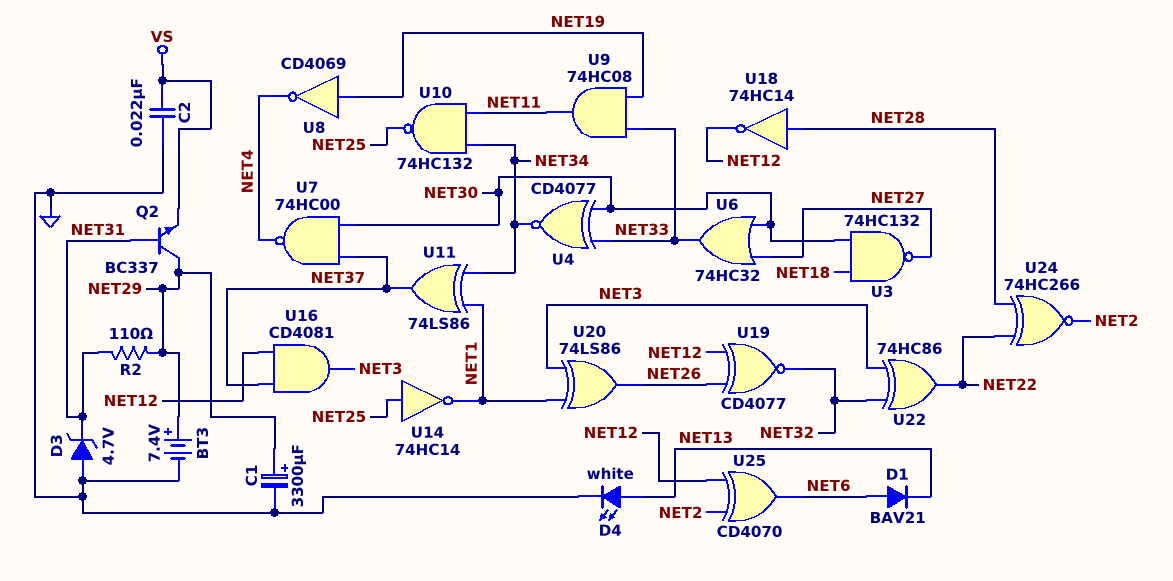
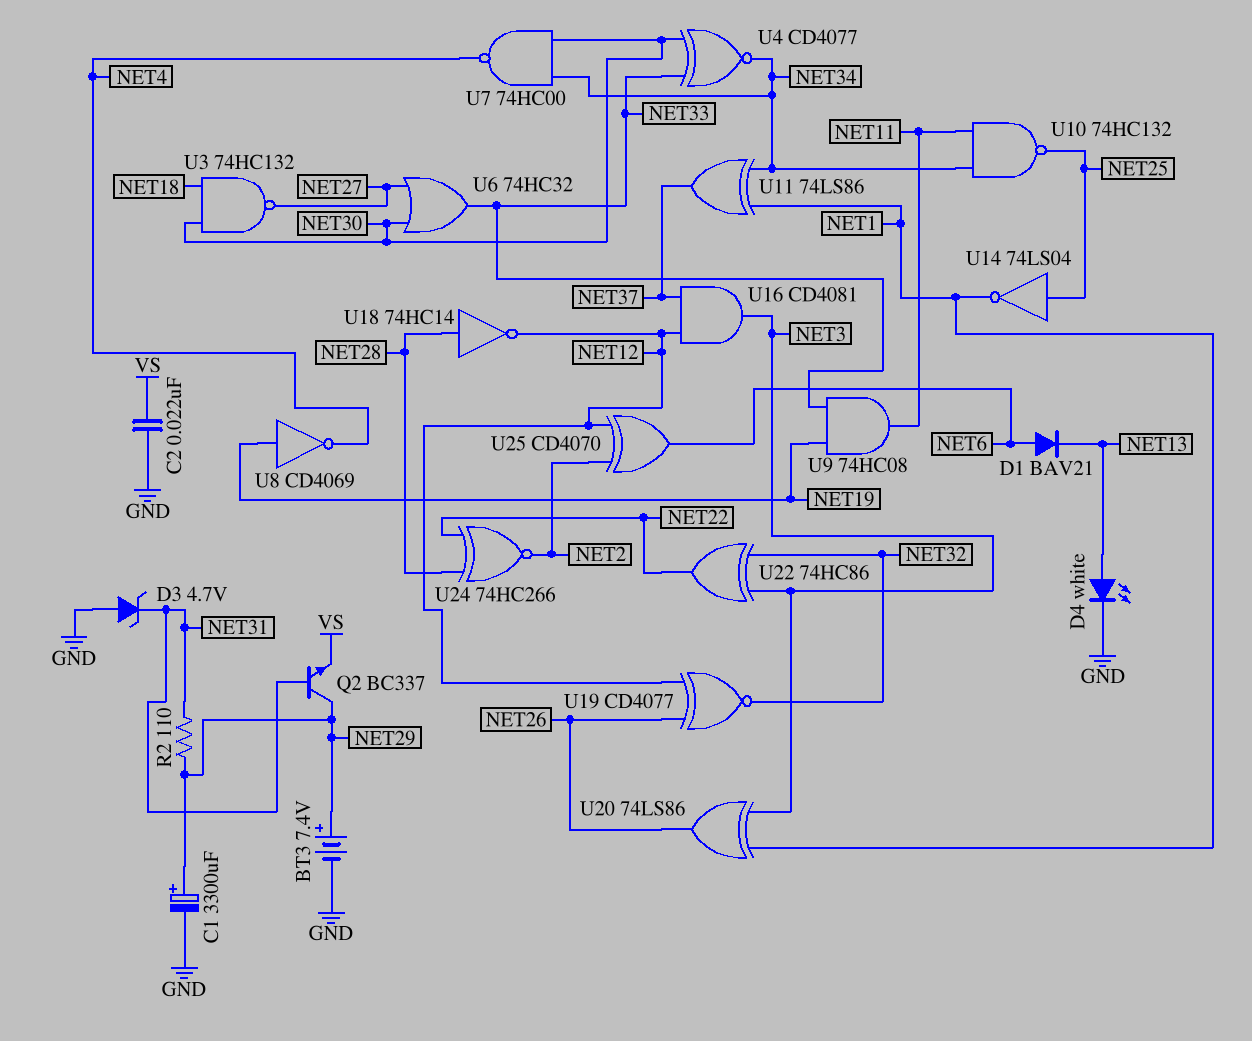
U7: NAND 74HC00 (in NET30, in NET37, out NET4) -> NAND 74HC00 (in NET30, in NET34, out NET4)
U14: NOT 74HC14 (in NET25, out NET1) -> NOT 74LS04 (in NET25, out NET1)

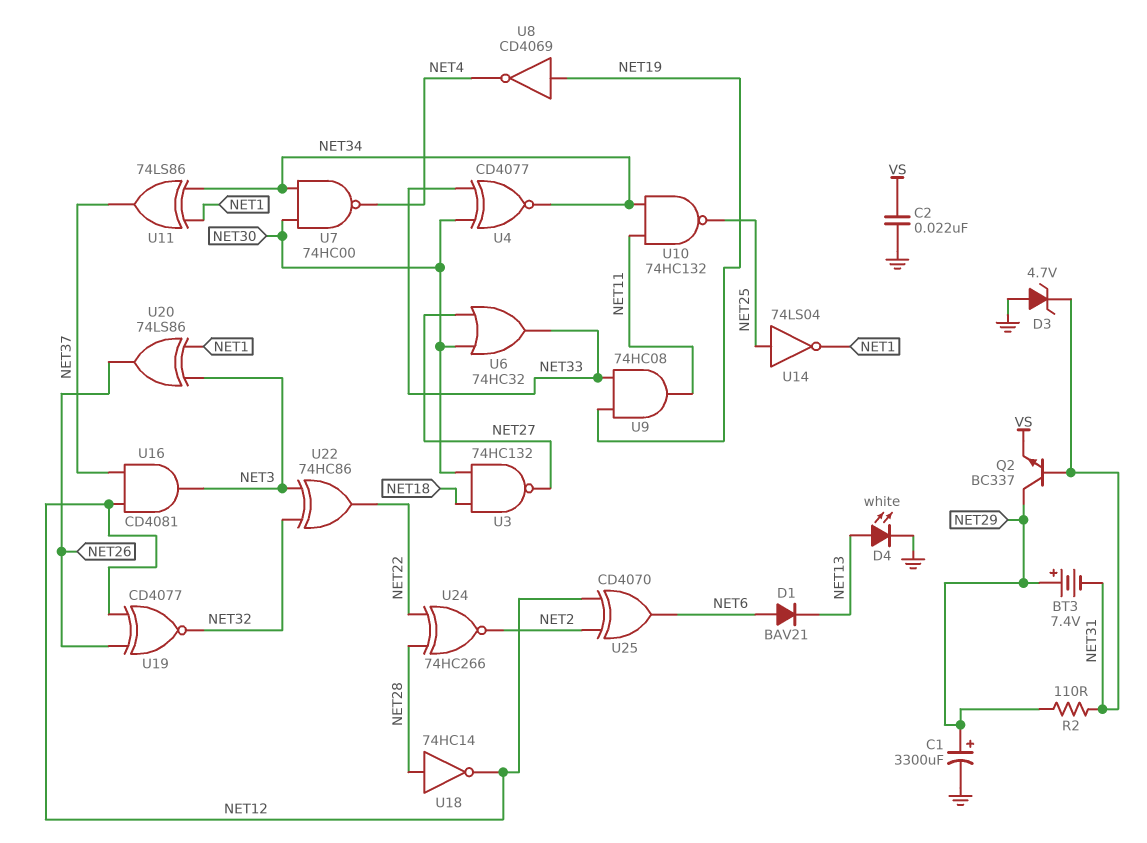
BT3: 7.4V (plus NET29, minus GND) -> 7.4V (plus NET29, minus NET31)

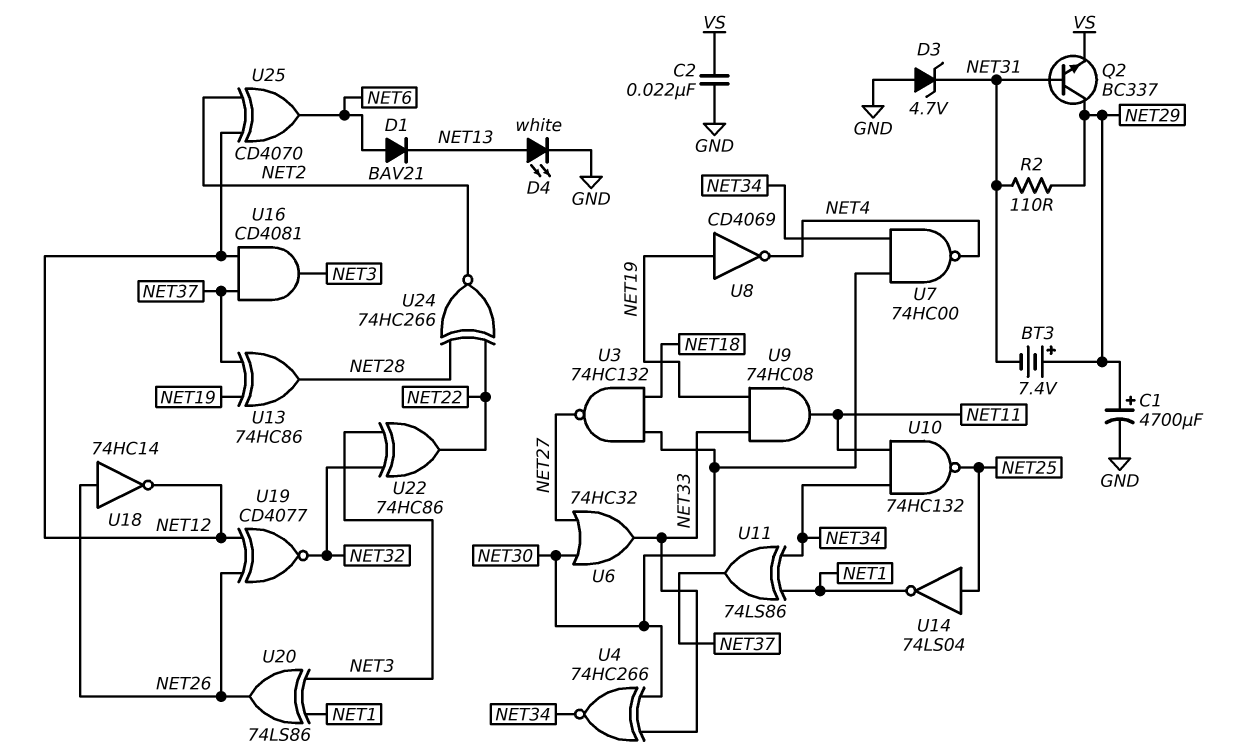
C1: 3300uF (plus NET29, minus GND) -> 4700uF (plus NET29, minus GND)
U4: XNOR CD4077 (in NET30, in NET33, out NET34) -> XNOR 74HC266 (in NET30, in NET33, out NET34)
U13: none -> XOR 74HC86 (in NET19, in NET37, out NET28)
U18: NOT 74HC14 (in NET28, out NET12) -> NOT 74HC14 (in NET26, out NET12)

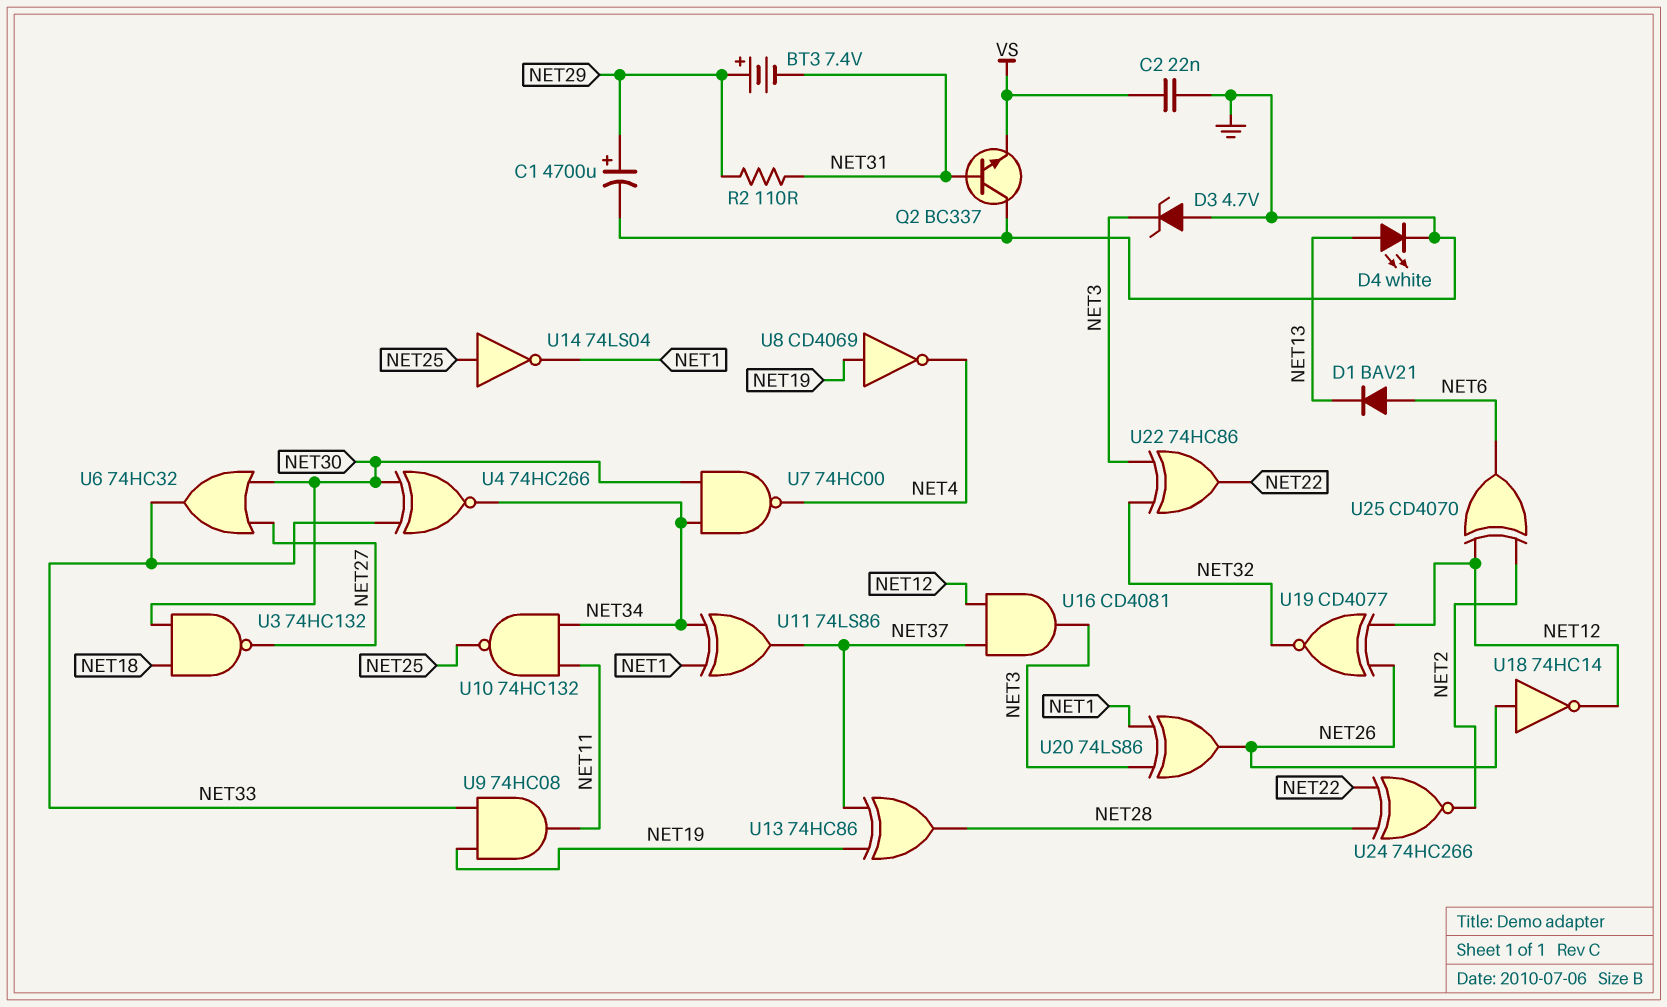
D3: zener 4.7V (A GND, K NET31) -> zener 4.7V (A GND, K NET3)
Q2: NPN BC337 (B NET31, C NET29, E VS) -> NPN BC337 (B NET31, C GND, E VS)

